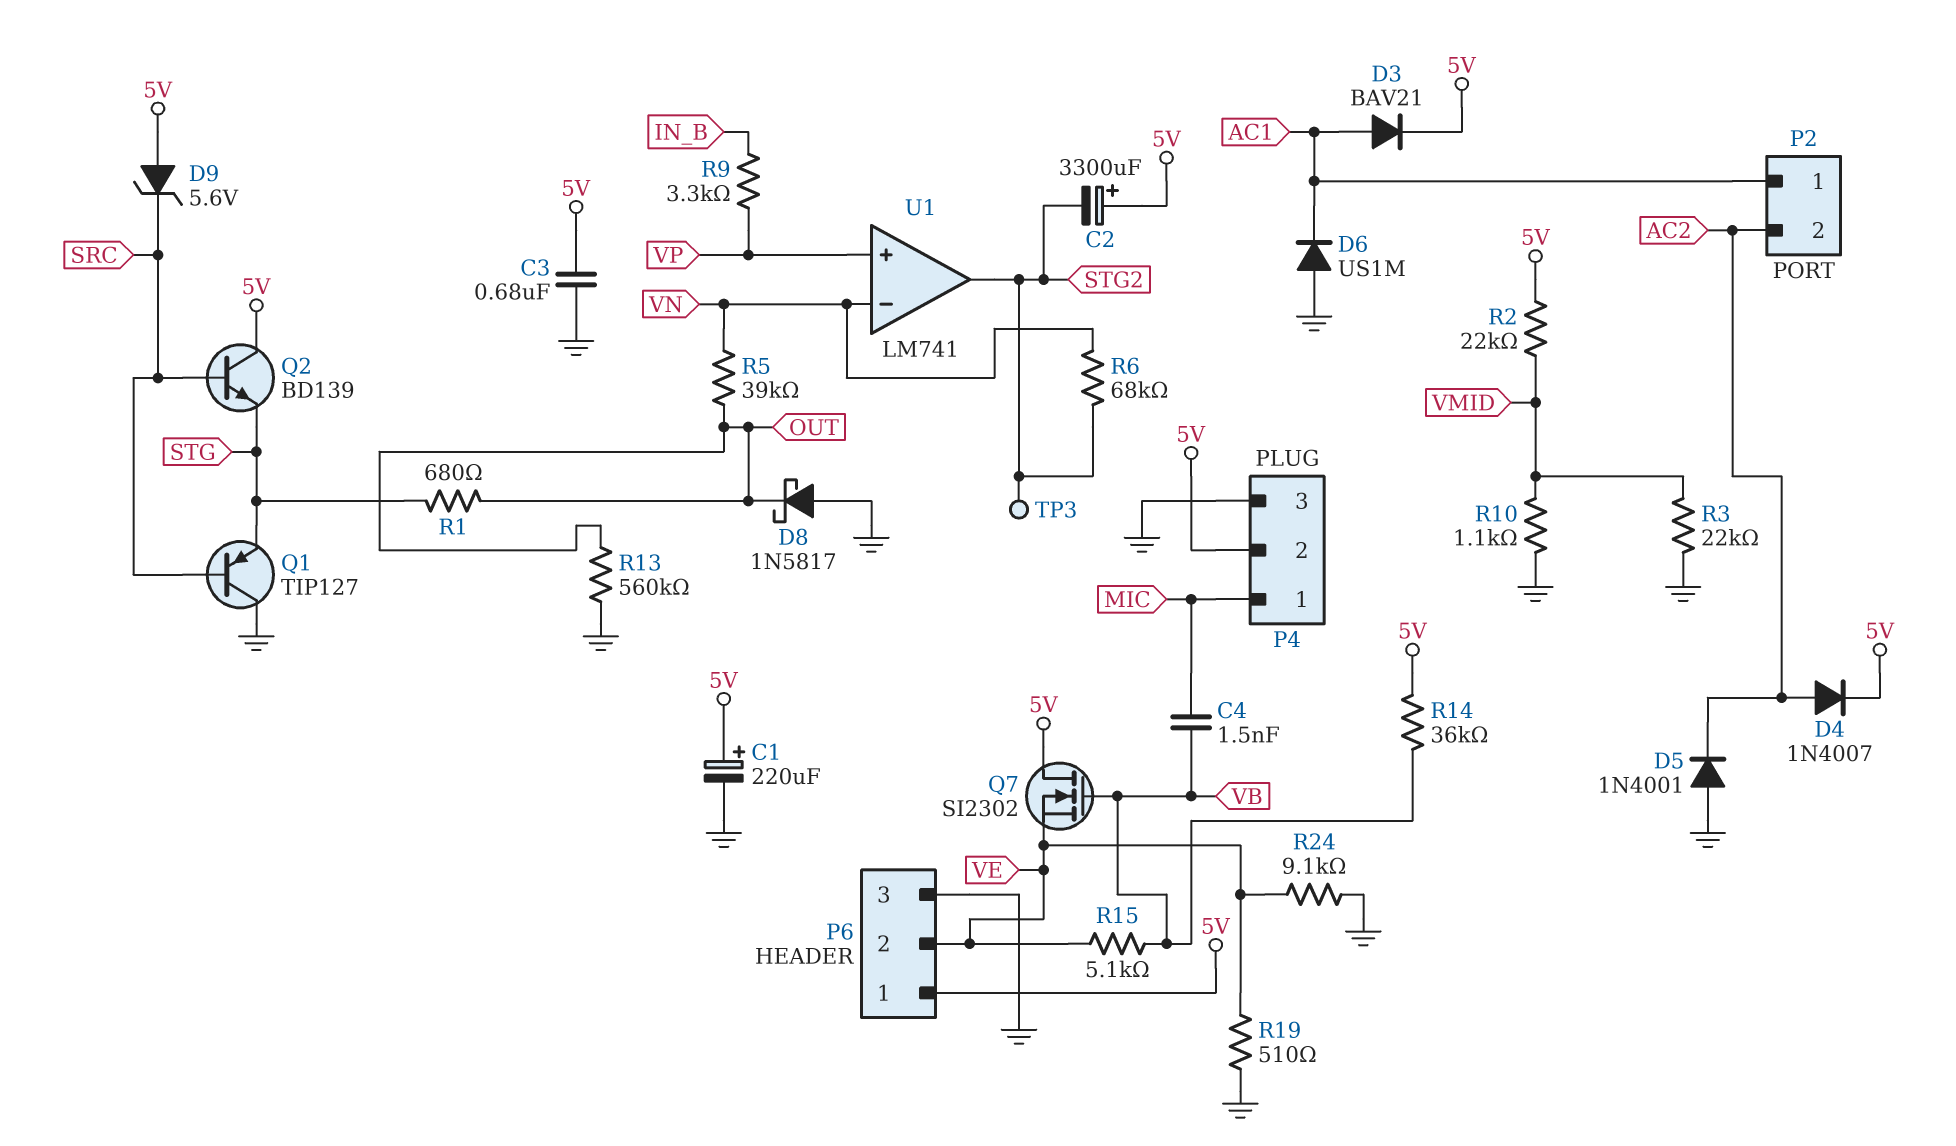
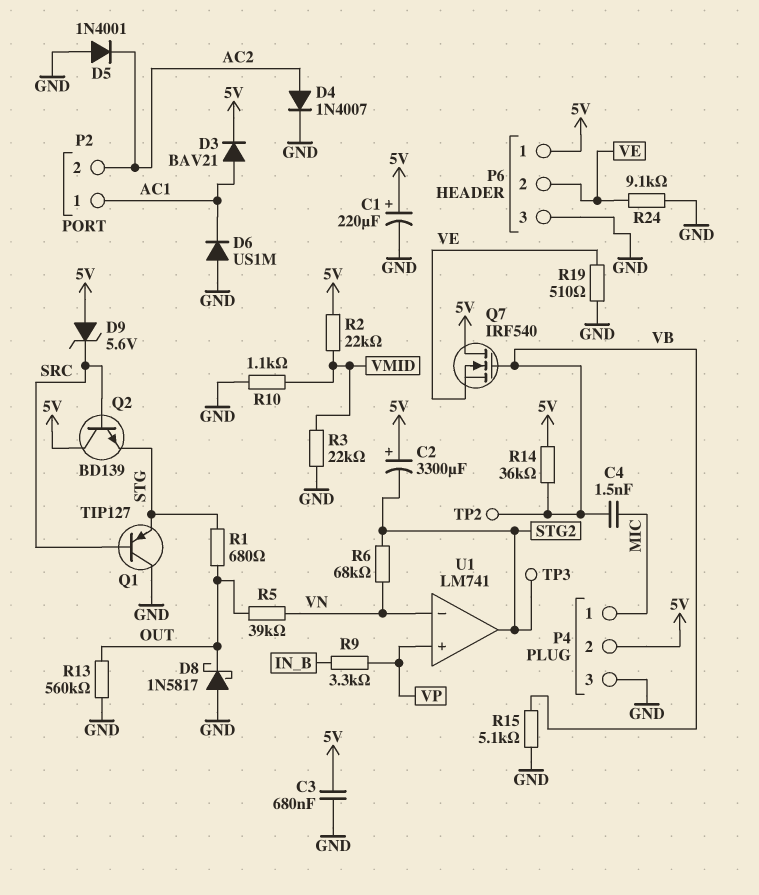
D4: diode 1N4007 (A AC2, K 5V) -> diode 1N4007 (A AC2, K GND)
Q7: NMOS SI2302 (G VB, D 5V, S VE) -> NMOS IRF540 (G VB, D 5V, S VE)
R15: 5.1k (VB, VE) -> 5.1k (GND, VB)
TP2: none -> test point (VB)

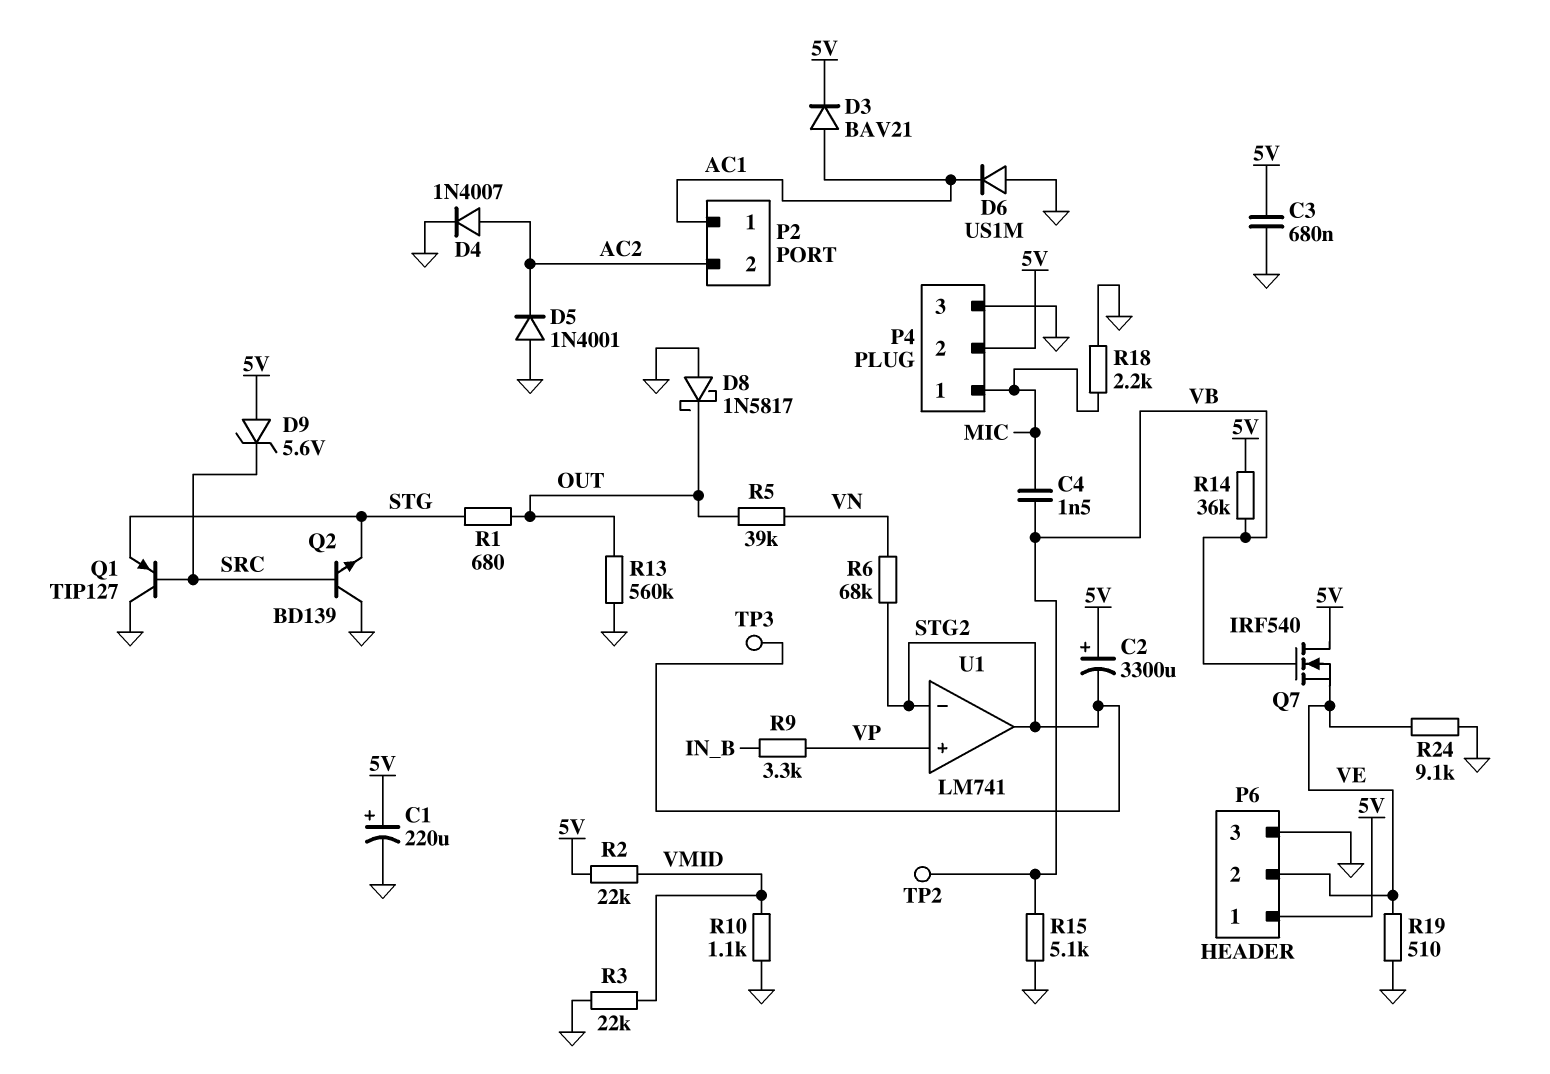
Q2: NPN BD139 (B SRC, C 5V, E STG) -> NPN BD139 (B SRC, C GND, E STG)
R18: none -> 2.2k (GND, MIC)
U1 pin in-: VN -> STG2

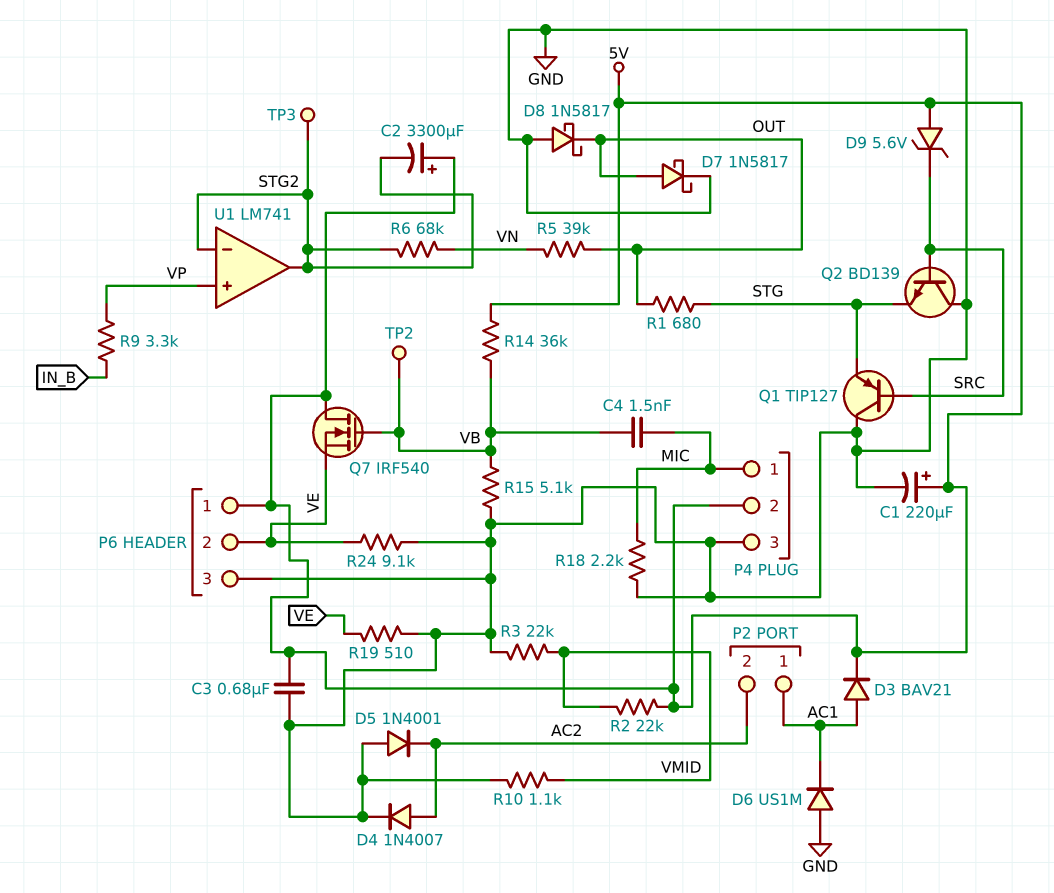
D7: none -> schottky 1N5817 (A OUT, K GND)
R13: 560k (GND, OUT) -> none

